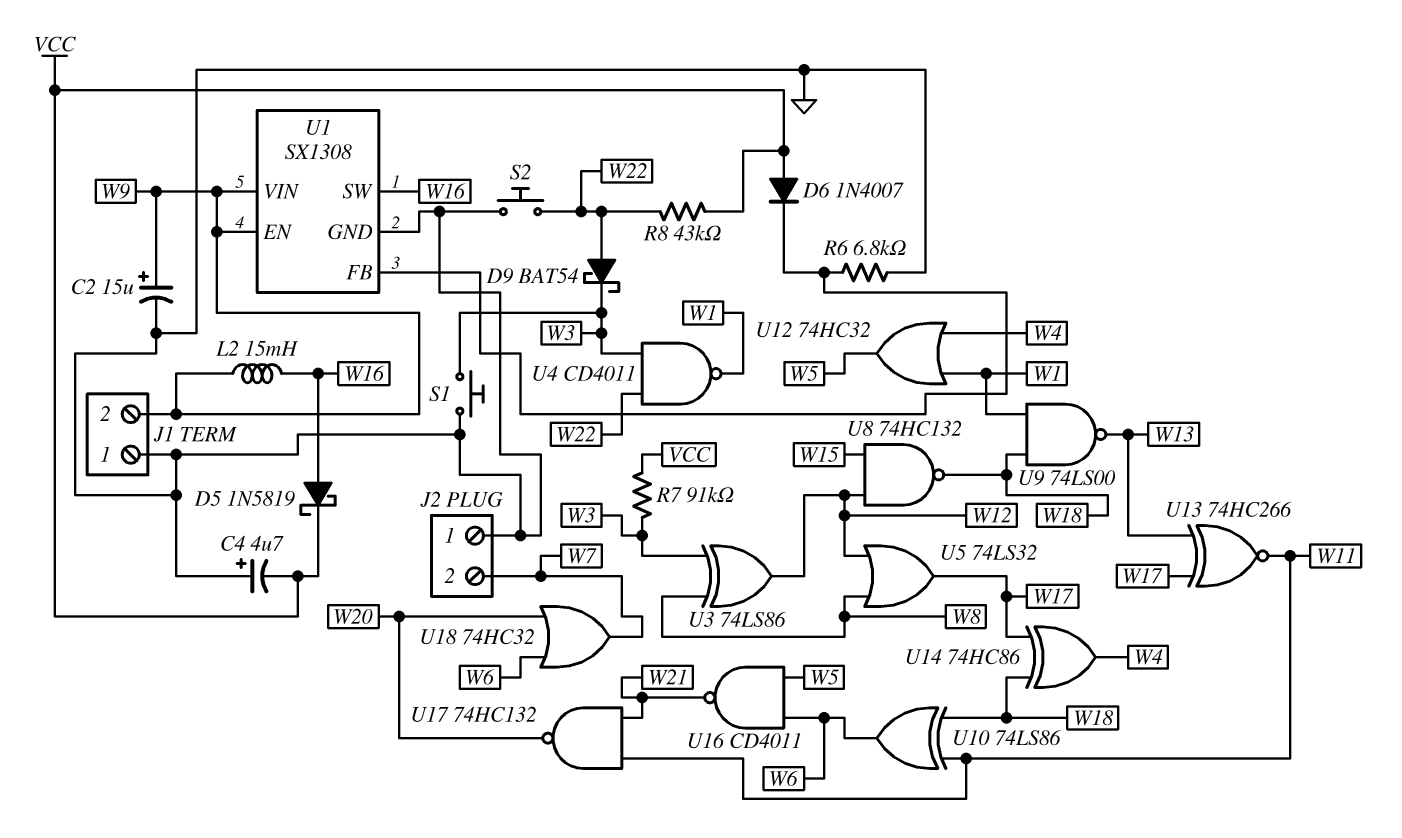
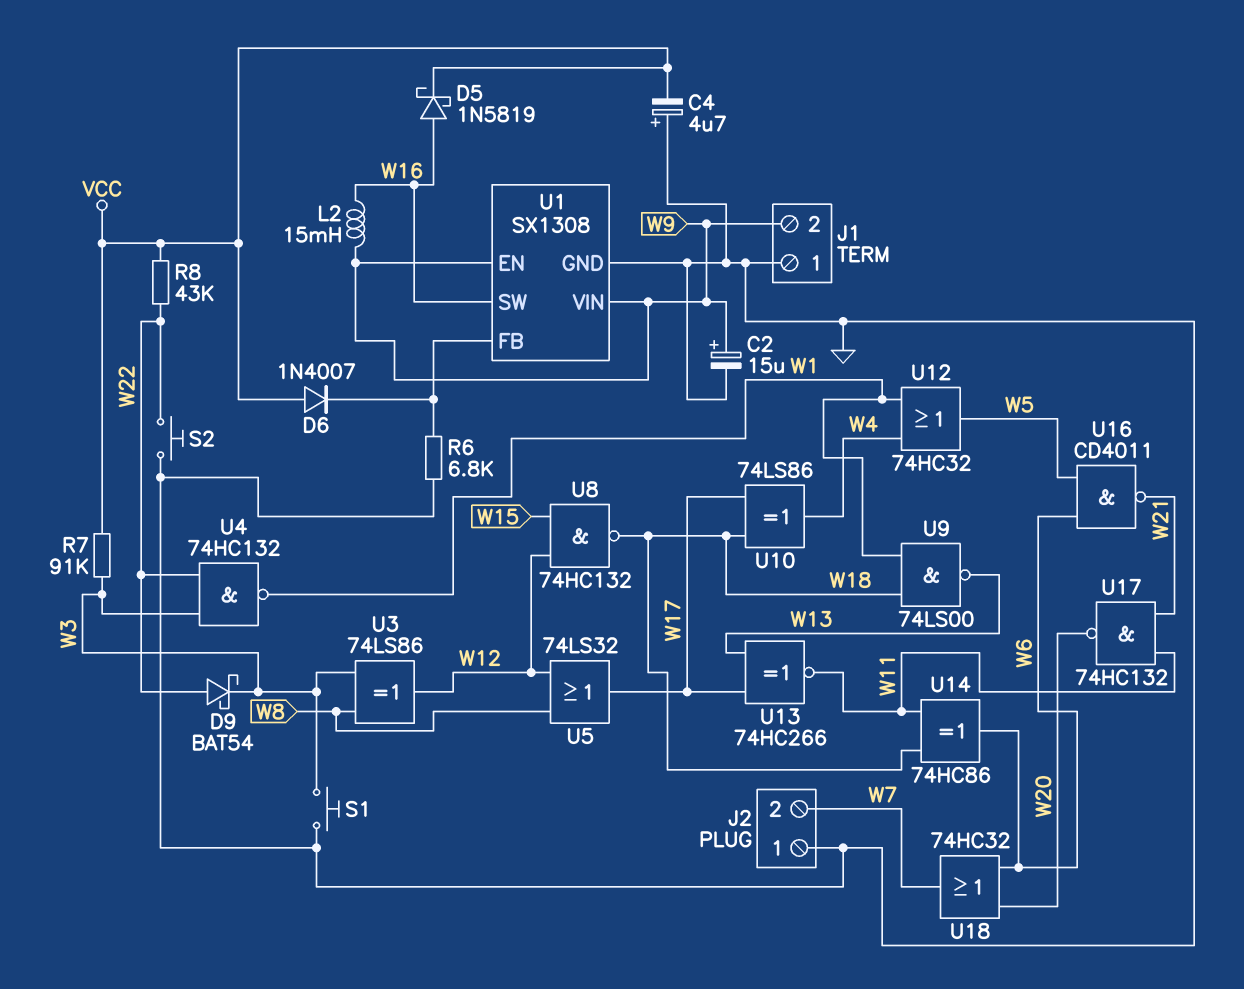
U4: NAND CD4011 (in W3, in W22, out W1) -> NAND 74HC132 (in W3, in W22, out W1)
U10: XOR 74LS86 (in W11, in W18, out W6) -> XOR 74LS86 (in W17, in W18, out W4)
U14: XOR 74HC86 (in W17, in W18, out W4) -> XOR 74HC86 (in W11, in W18, out W6)

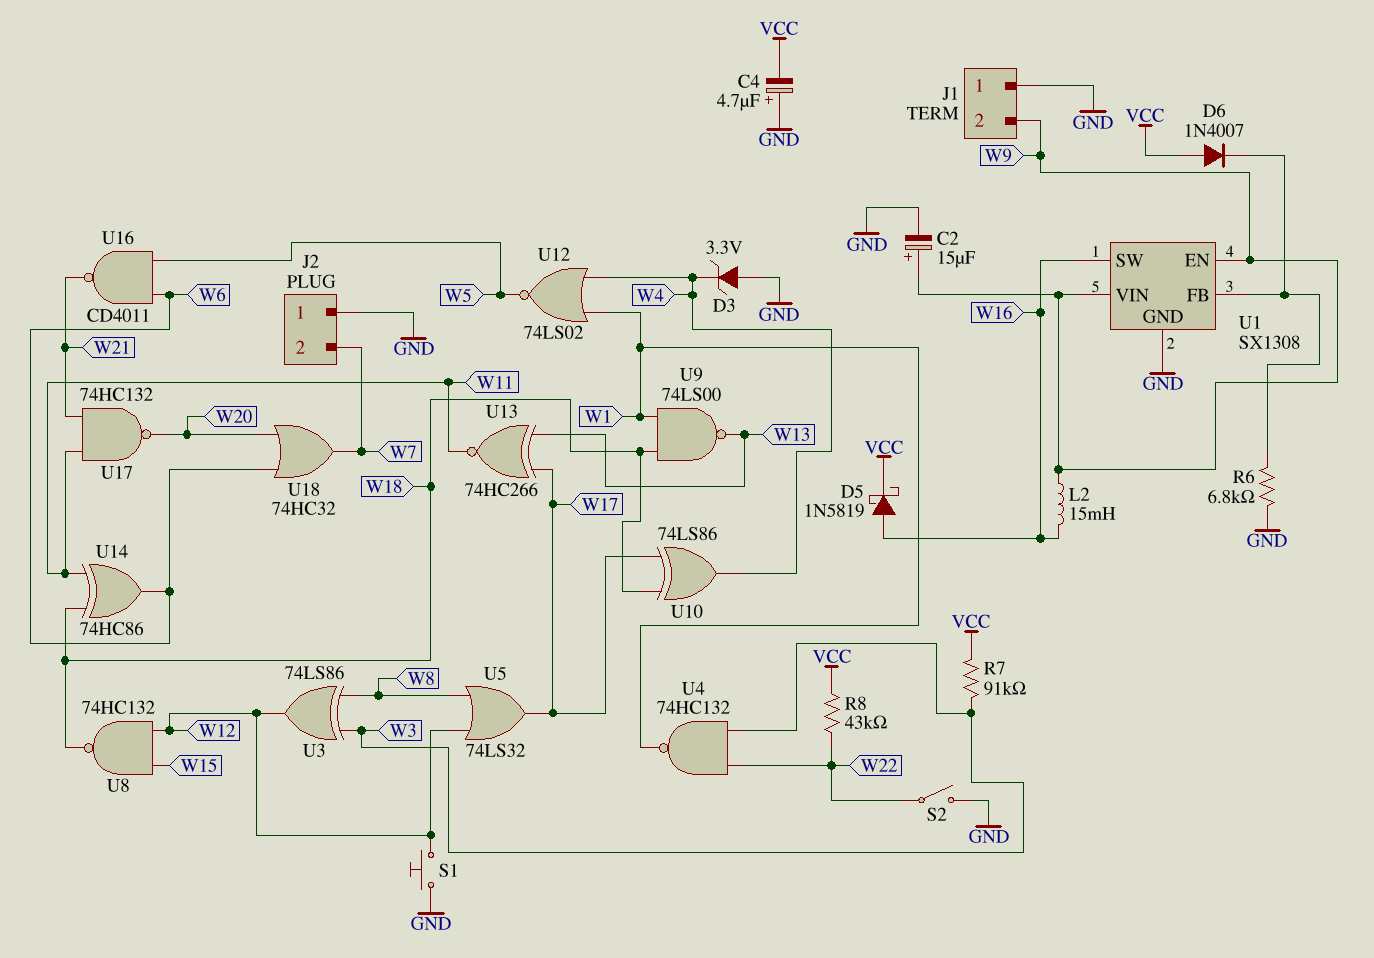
D3: none -> zener 3.3V (A GND, K W4)
D9: schottky BAT54 (A W22, K W3) -> none
S1: button (GND, W3) -> button (GND, W12)
S2: button (GND, W22) -> switch (GND, W22)
U12: OR 74HC32 (in W1, in W4, out W5) -> NOR 74LS02 (in W1, in W4, out W5)

